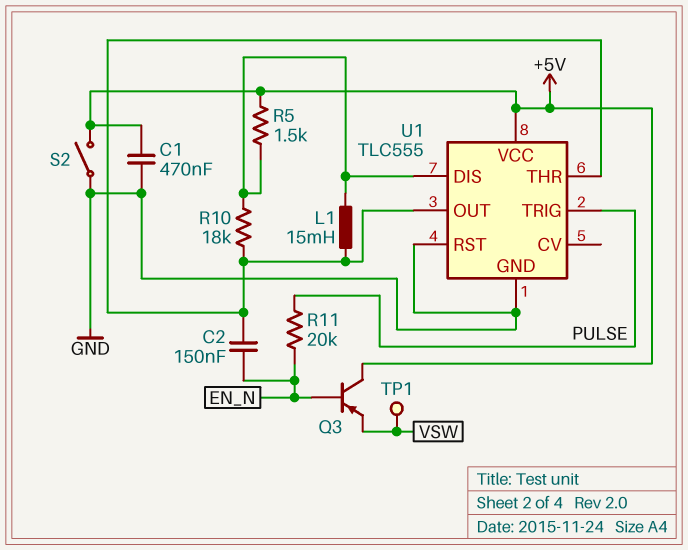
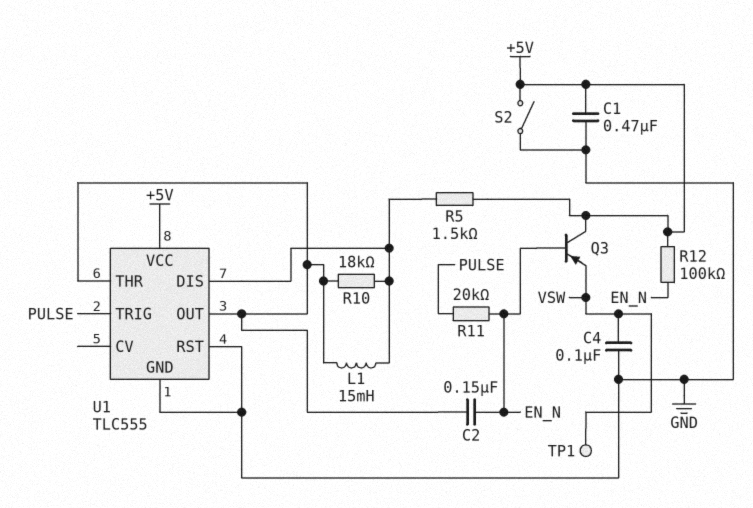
C4: none -> 100nF (GND, VSW)
R12: none -> 100k (+5V, EN_N)

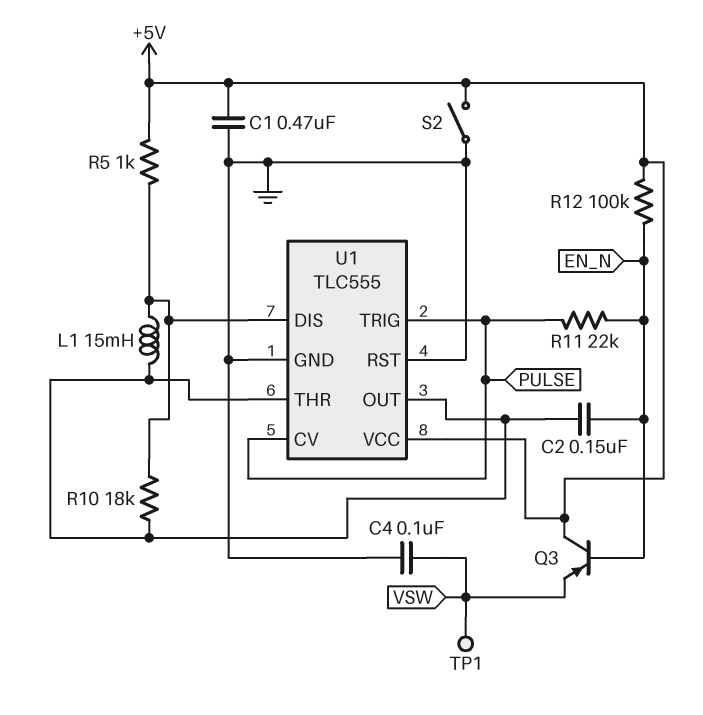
R5: 1.5k (+5V, U1/DIS) -> 1k (+5V, U1/DIS)
R11: 20k (EN_N, PULSE) -> 22k (EN_N, PULSE)
U1 pin CV: none -> PULSE

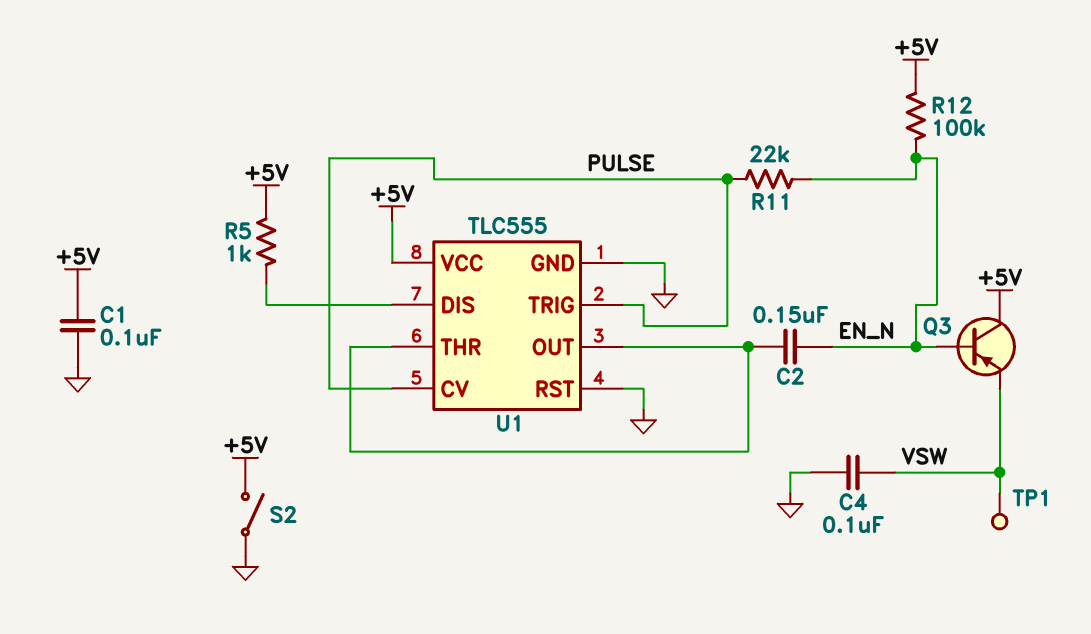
C1: 470nF (+5V, GND) -> 100nF (+5V, GND)
L1: 15mH (U1/DIS, U1/OUT) -> none
R10: 18k (U1/DIS, U1/OUT) -> none

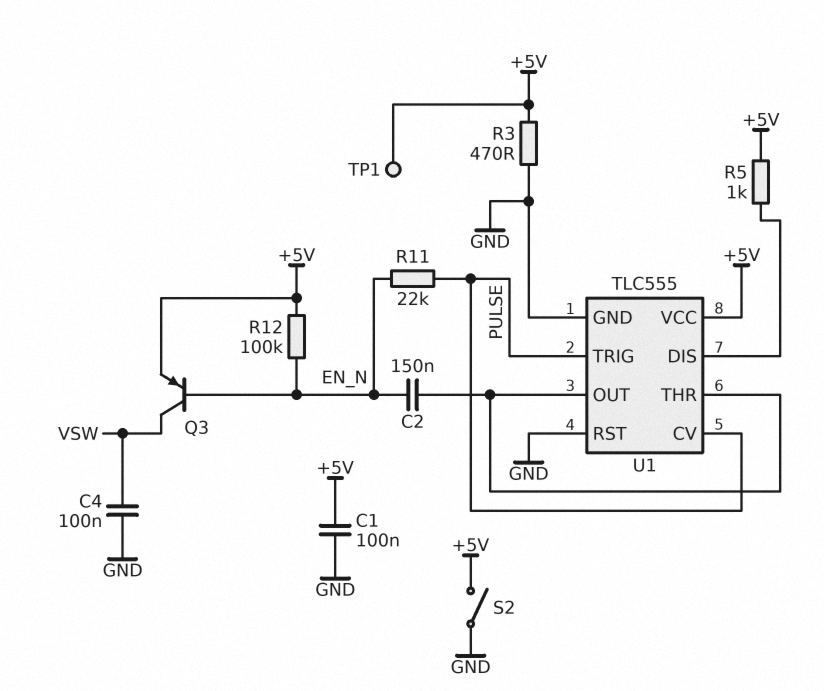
Q3: PNP (B EN_N, C +5V, E VSW) -> PNP (B EN_N, C VSW, E +5V)
R3: none -> 470 (+5V, GND)
TP1: test point (VSW) -> test point (+5V)

